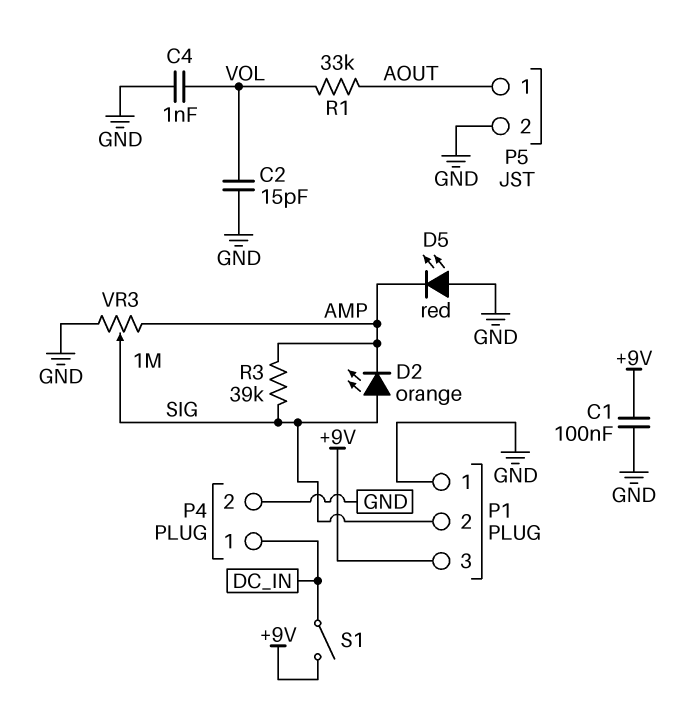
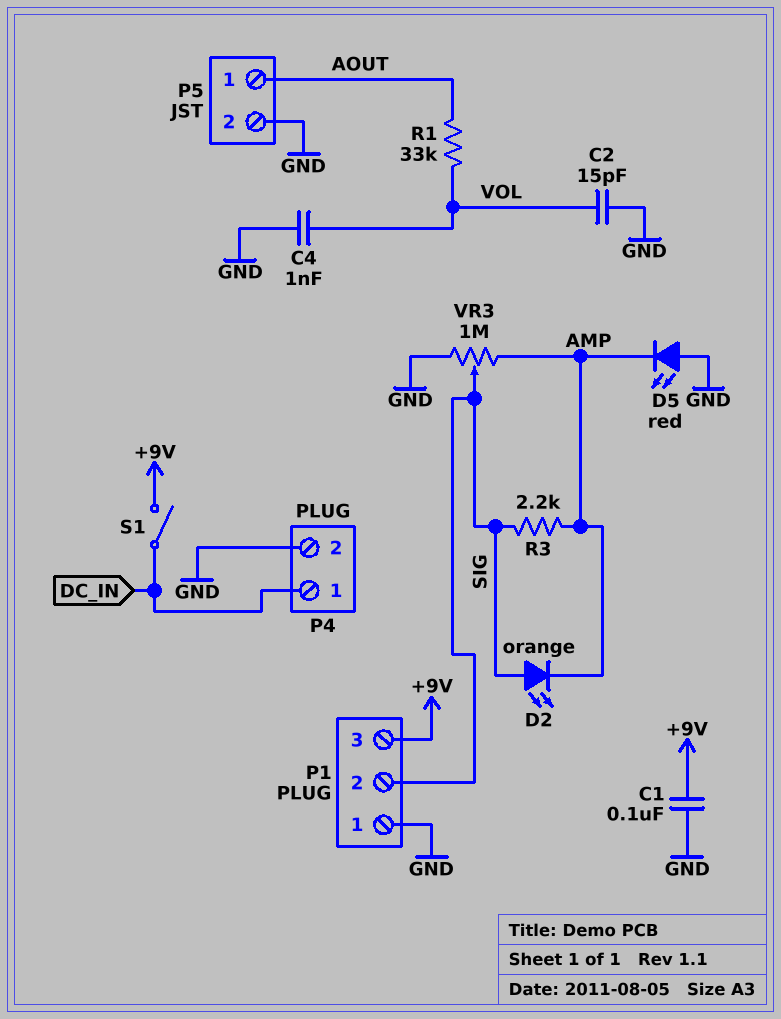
R3: 39k (AMP, SIG) -> 2.2k (AMP, SIG)

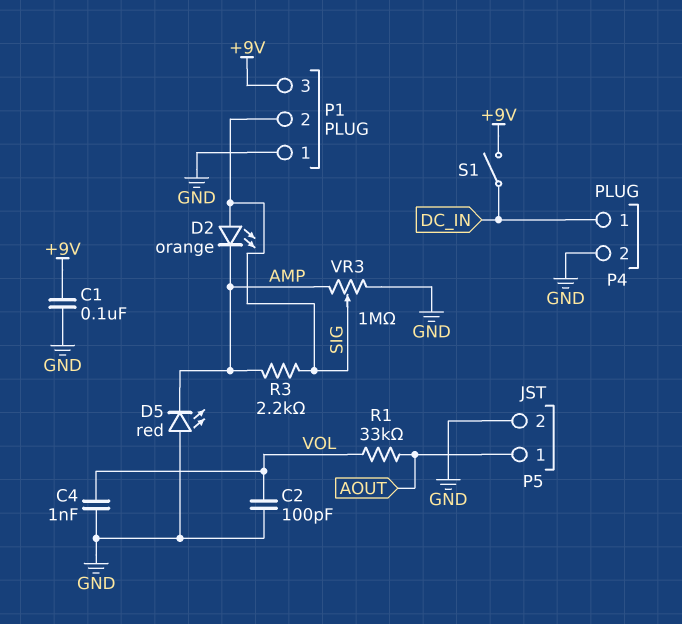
C2: 15pF (GND, VOL) -> 100pF (GND, VOL)

